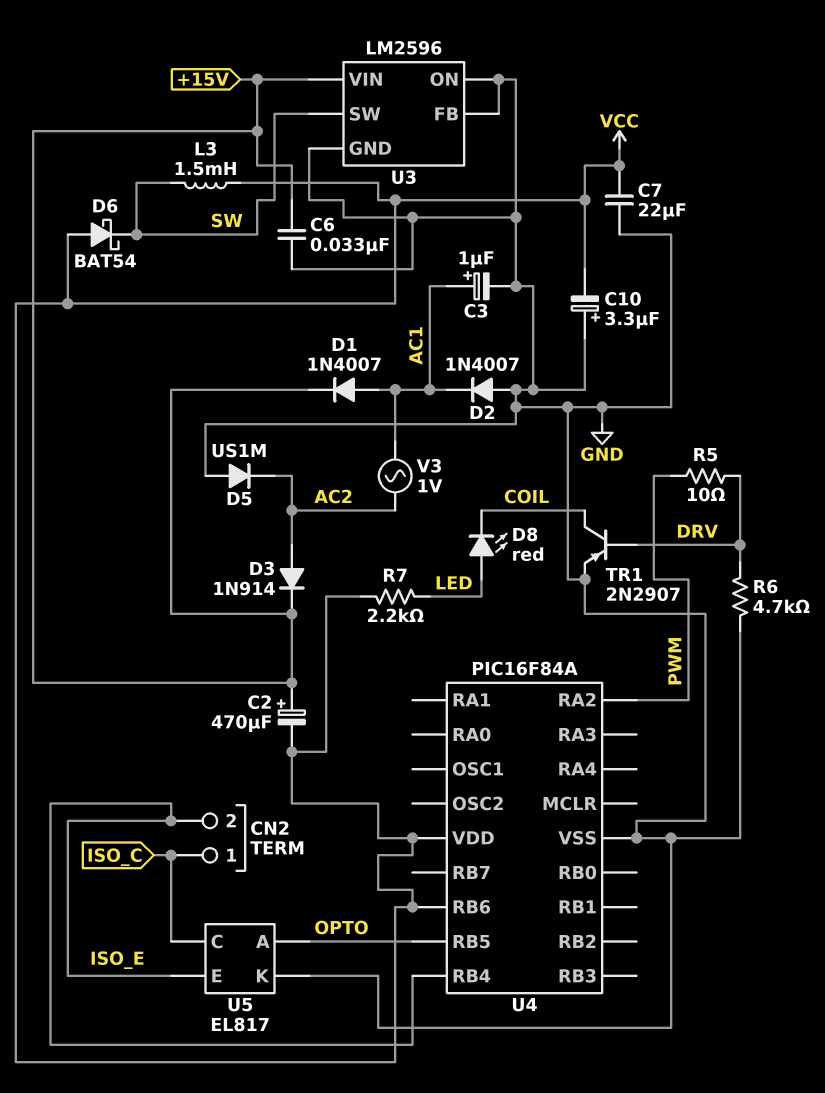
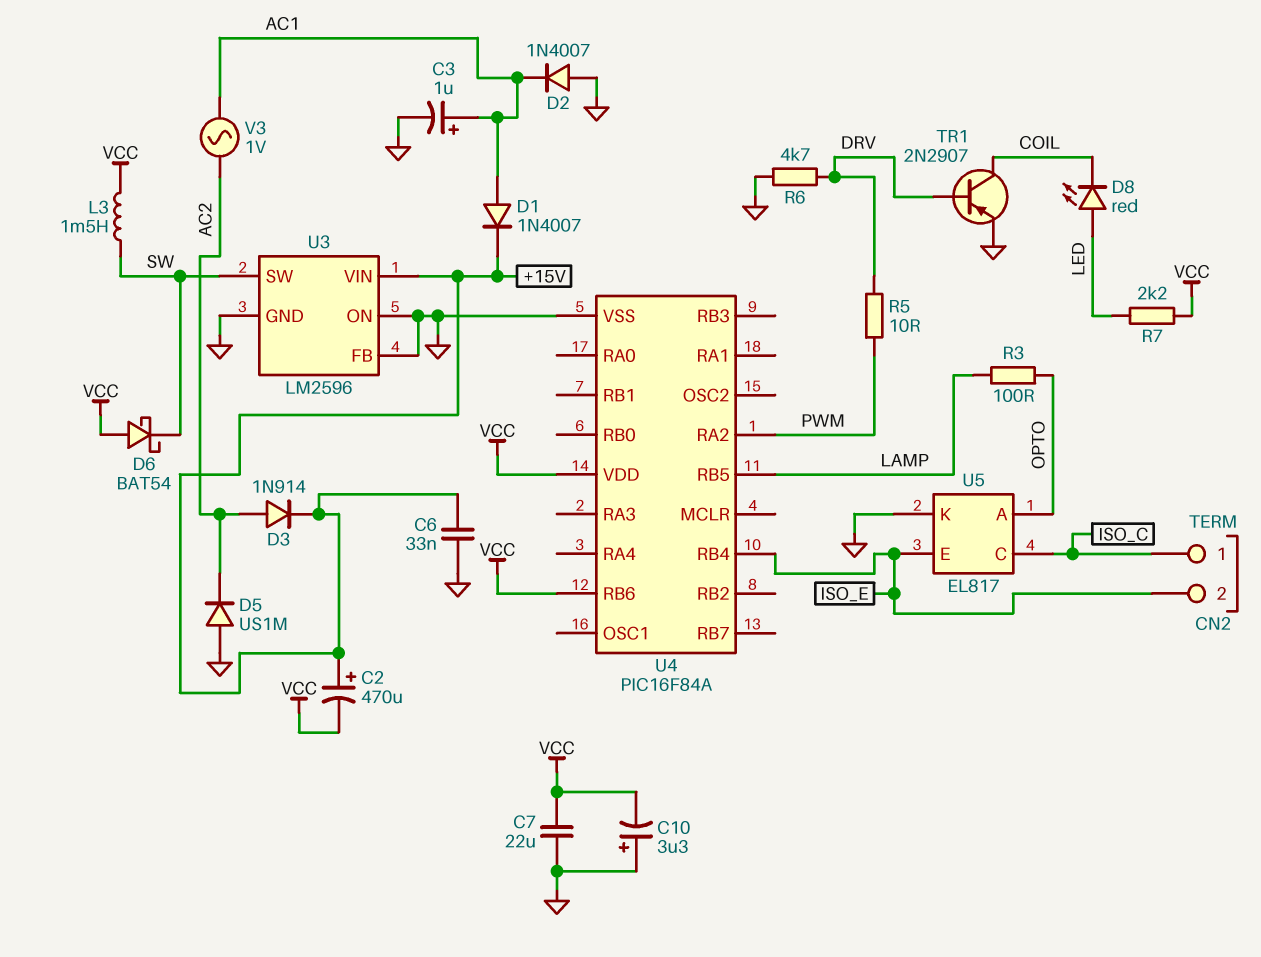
R3: none -> 100 (LAMP, OPTO)
U4 pin RB5: OPTO -> LAMP

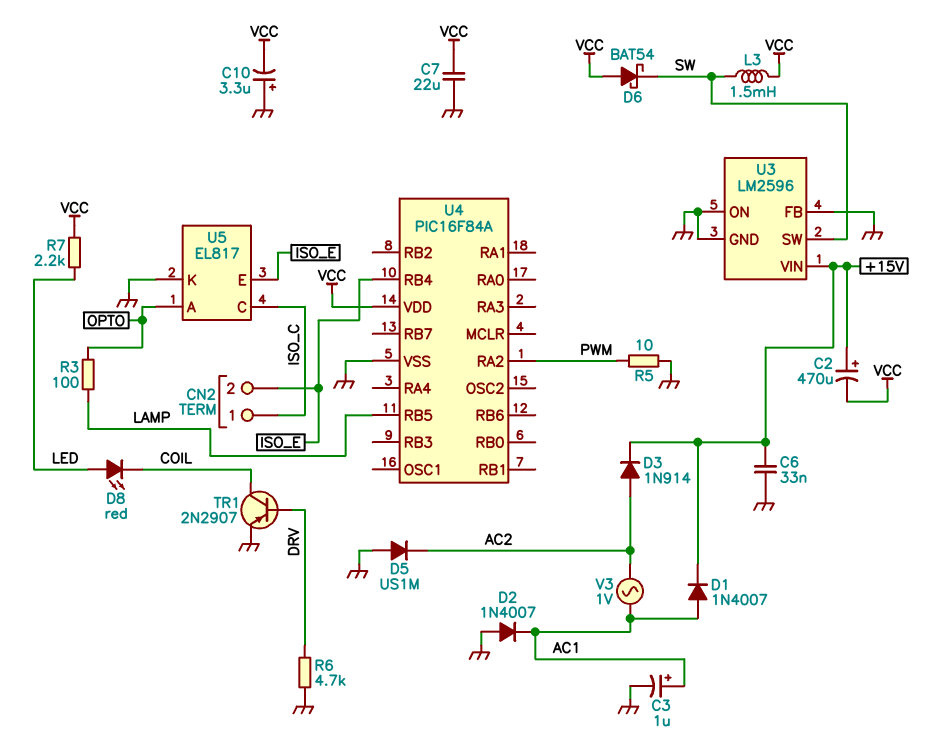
R5: 10 (DRV, PWM) -> 10 (GND, PWM)
U4 pin RB6: VCC -> none

